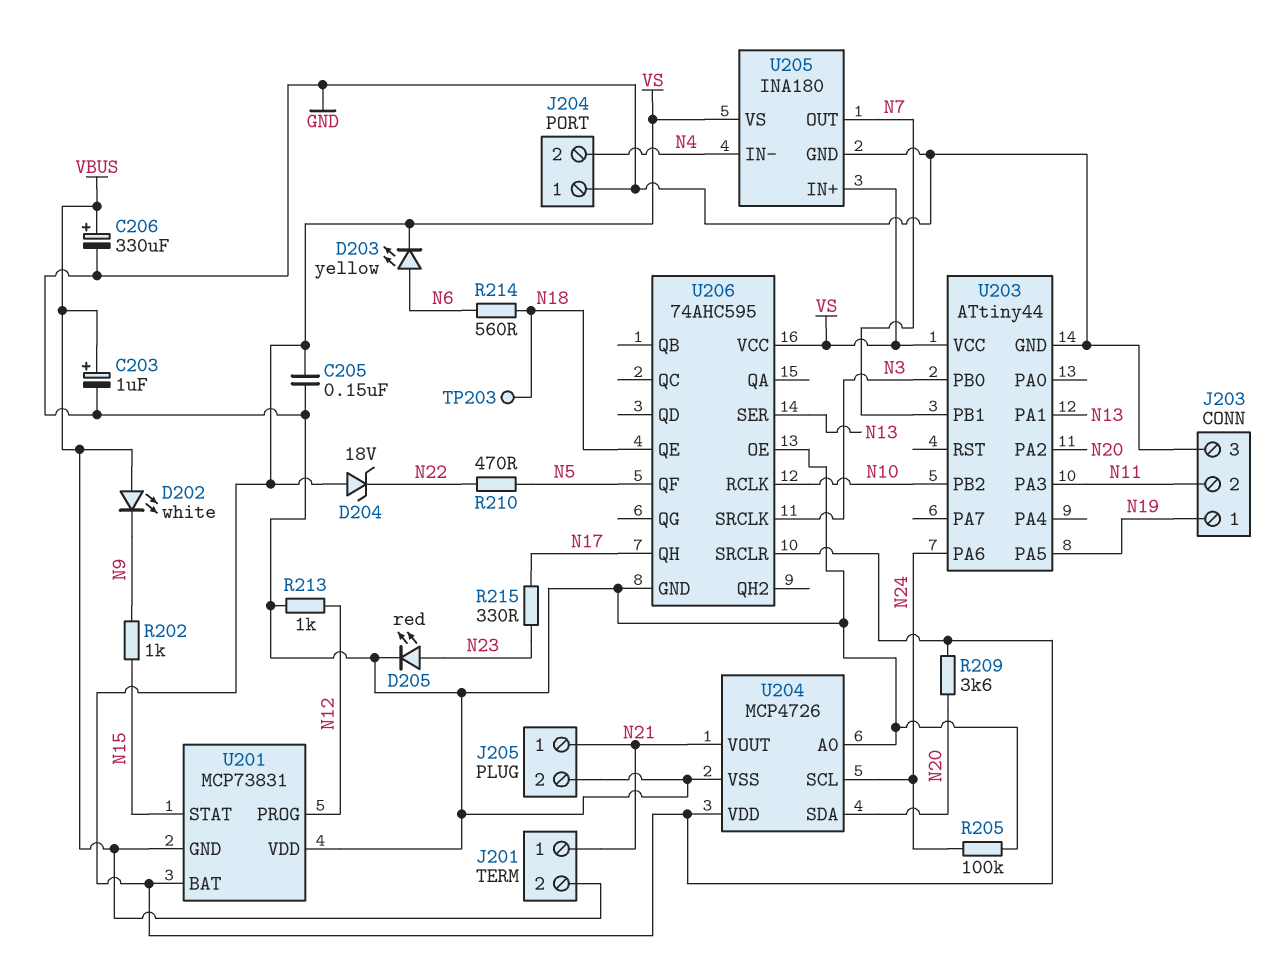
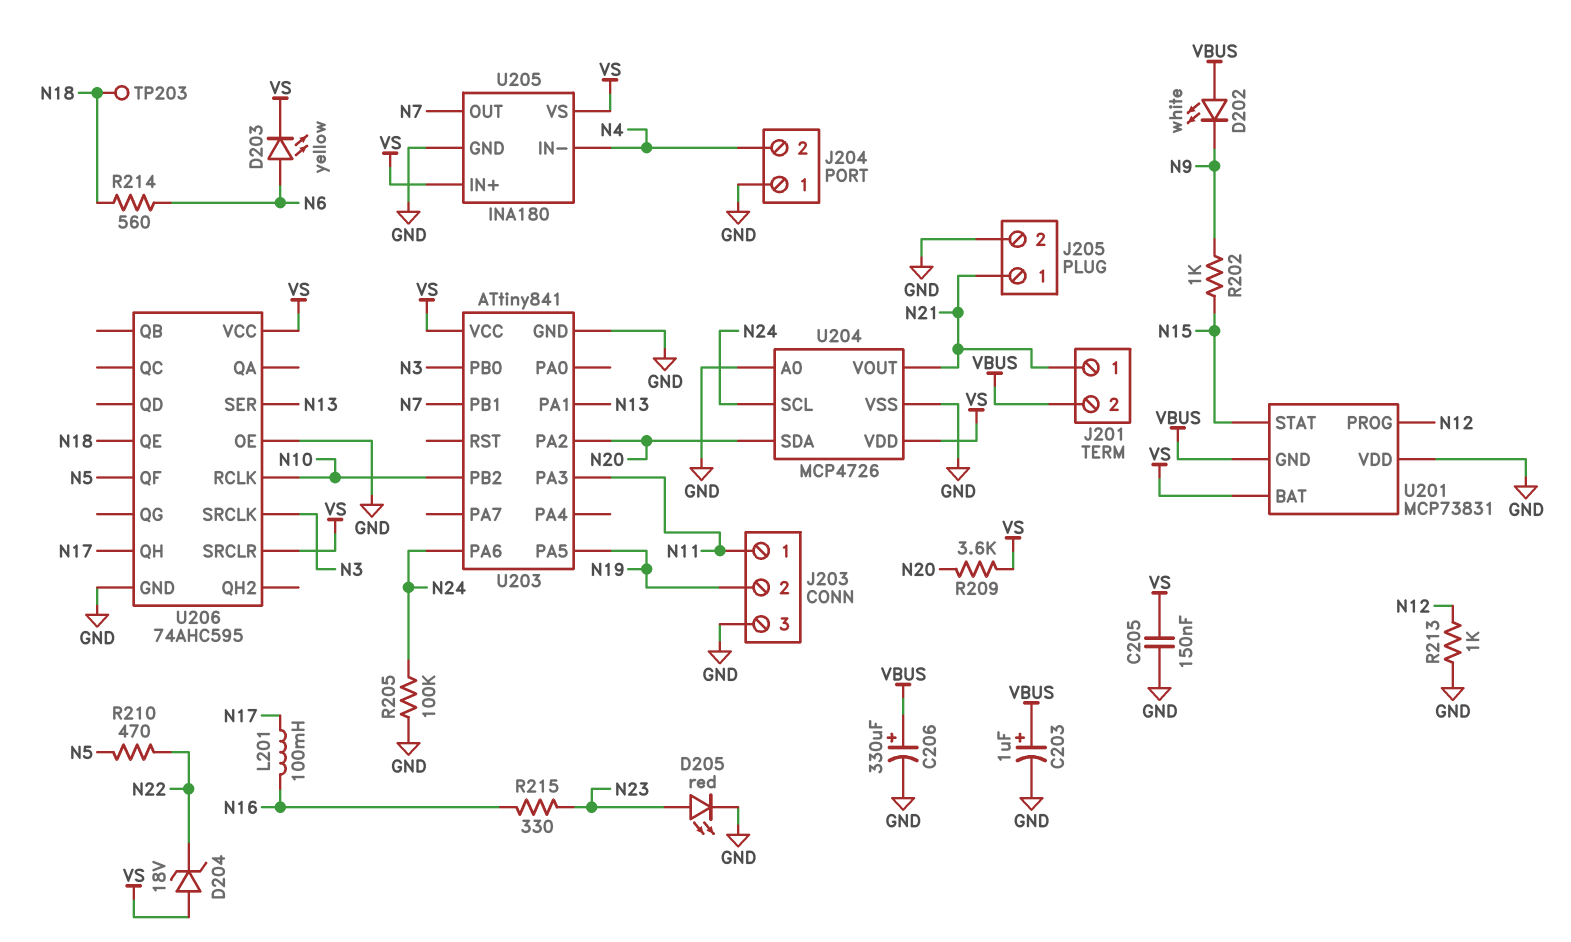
J203 pin 1: N19 -> N11
J203 pin 2: N11 -> N19
L201: none -> 100mH (N16, N17)
R215: 330 (N17, N23) -> 330 (N16, N23)
U203: ATtiny44 -> ATtiny841

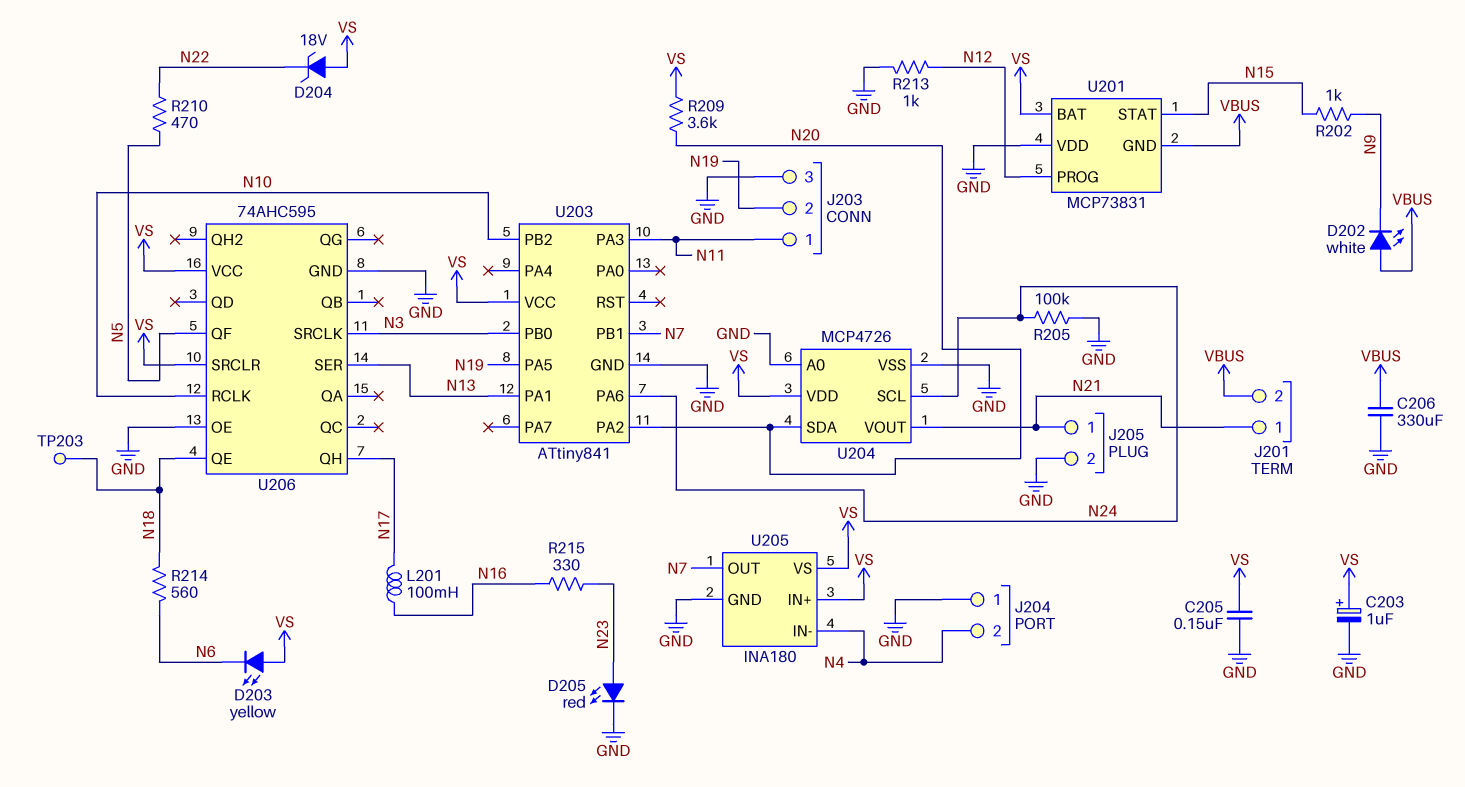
C203: 1uF (plus VBUS, minus GND) -> 1uF (plus VS, minus GND)
C206: 330uF (plus VBUS, minus GND) -> 330uF (GND, VBUS)
D203: LED yellow (A N6, K VS) -> LED yellow (A VS, K N6)

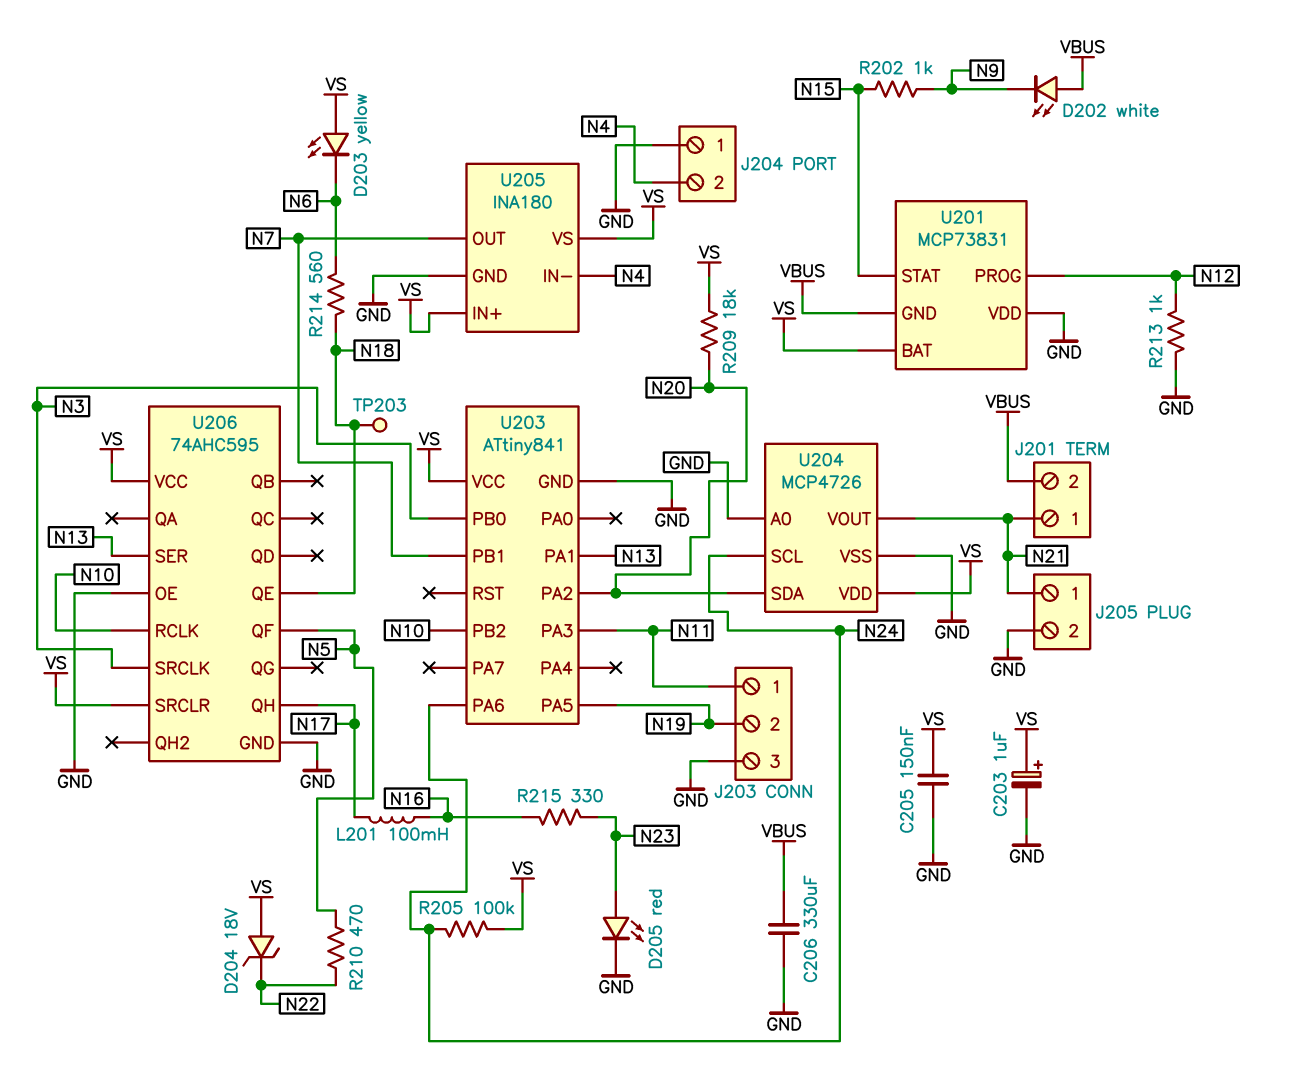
R205: 100k (GND, N24) -> 100k (N24, VS)
R209: 3.6k (N20, VS) -> 18k (N20, VS)

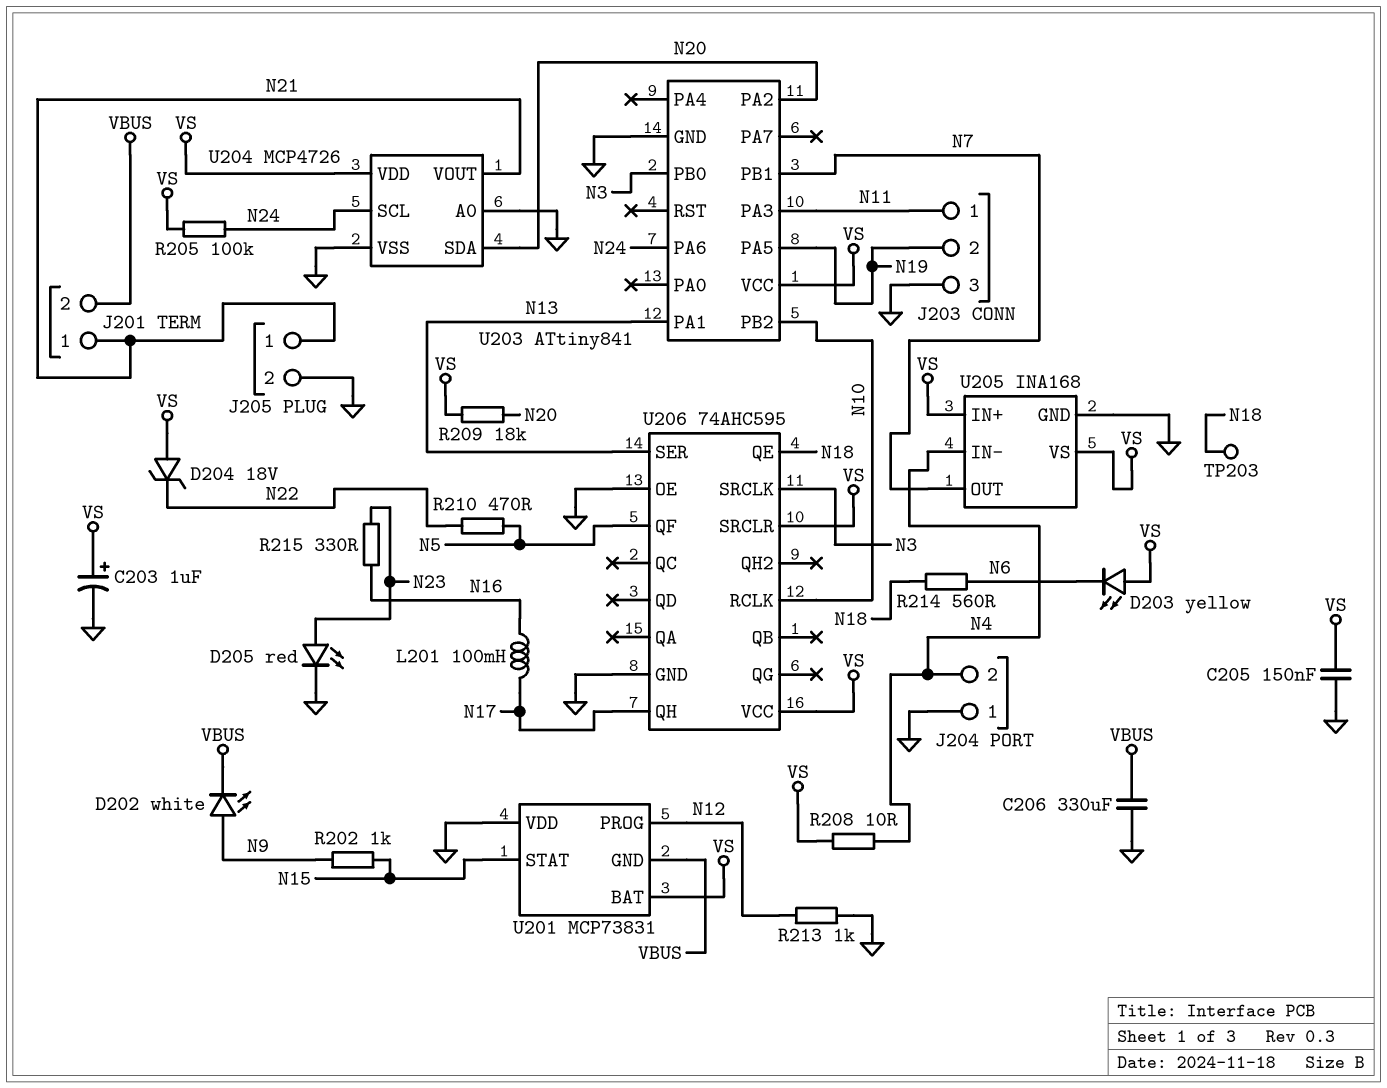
D202: LED white (A VBUS, K N9) -> LED white (A N9, K VBUS)
R208: none -> 10 (N4, VS)
U205: INA180 -> INA168

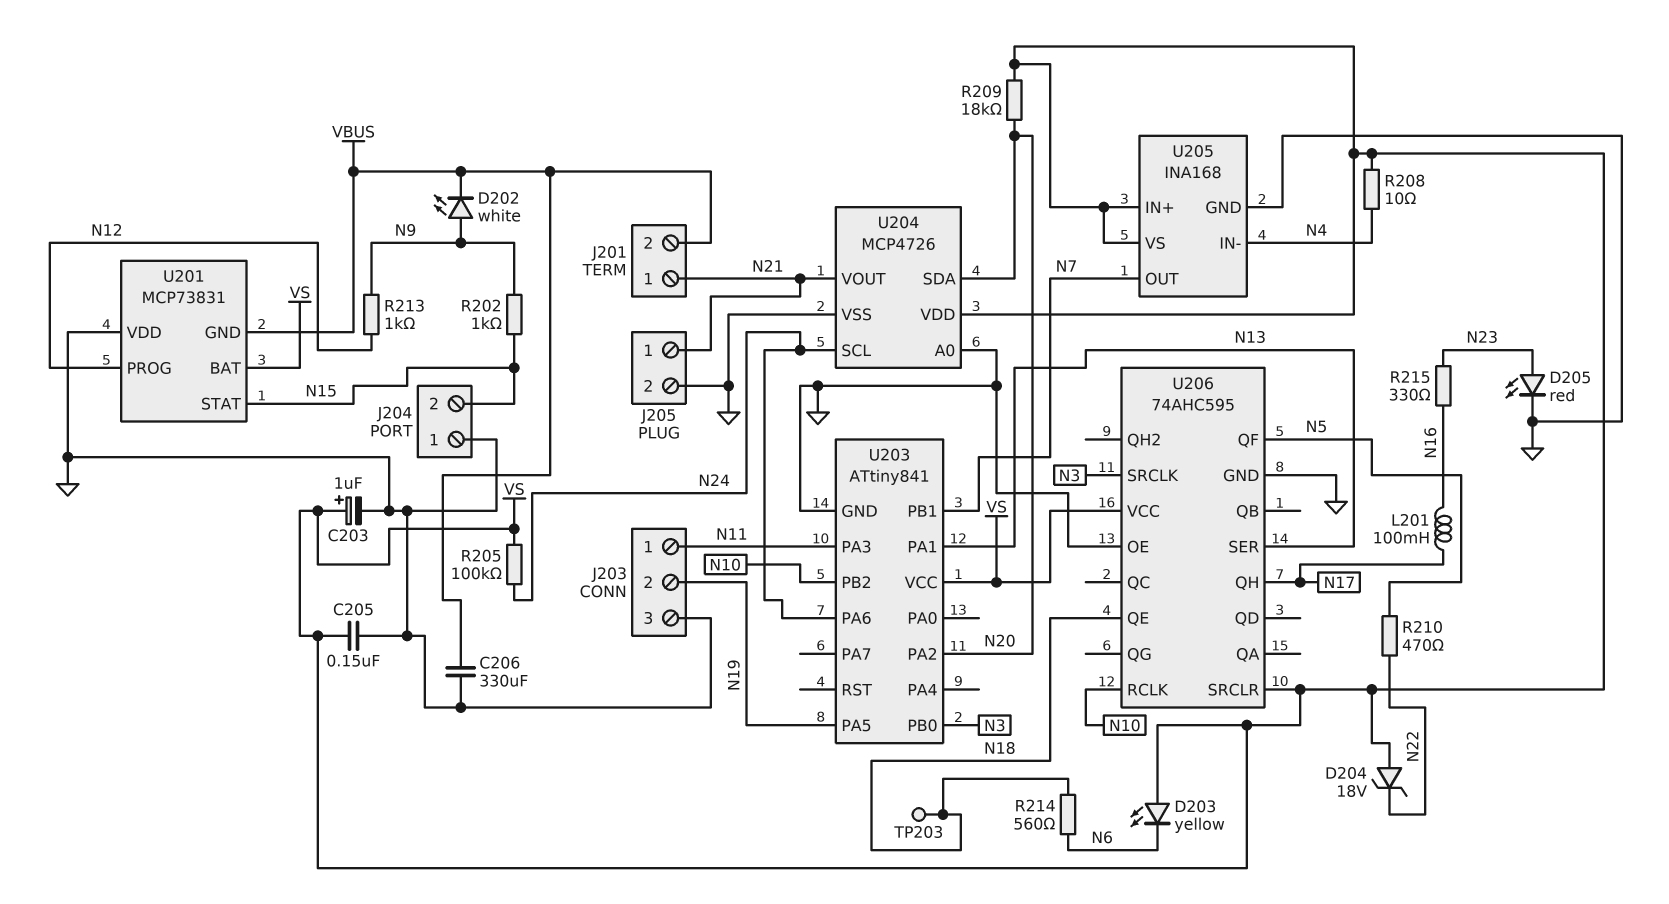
J204 pin 2: N4 -> N15
R213: 1k (GND, N12) -> 1k (N9, N12)

